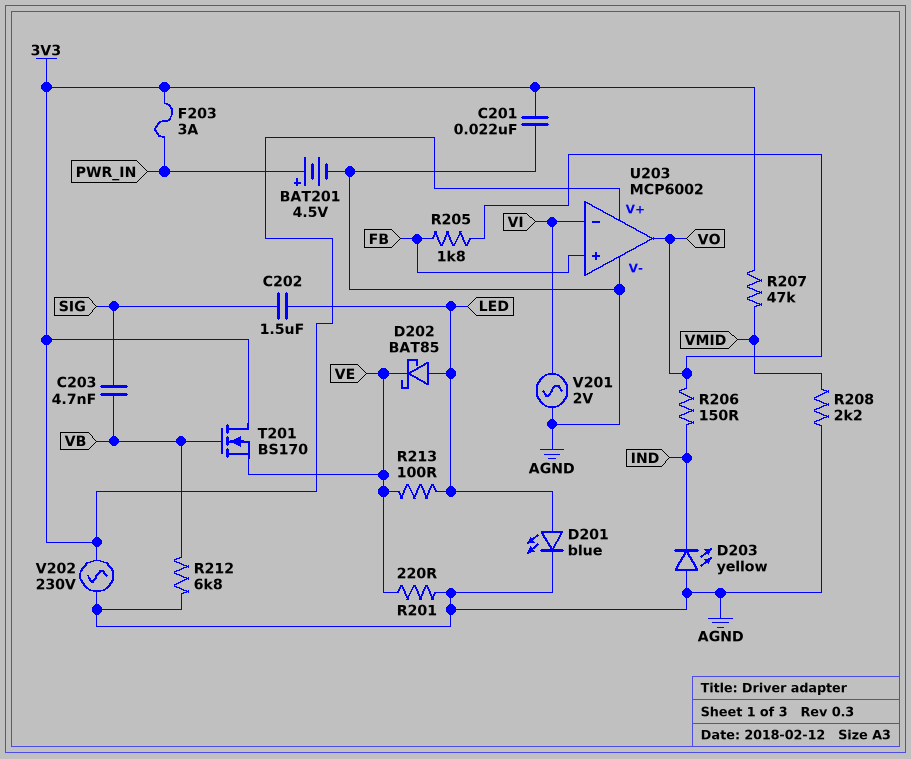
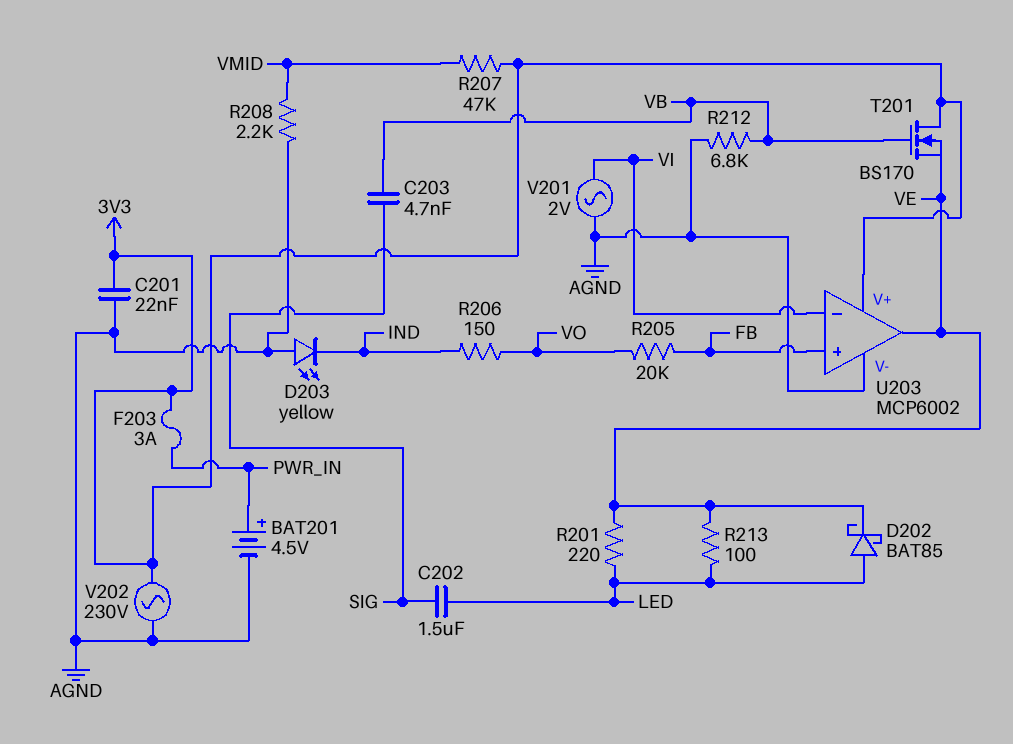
D201: LED blue (A LED, K AGND) -> none
R201: 220 (AGND, VE) -> 220 (LED, VE)
R205: 1.8k (FB, VO) -> 20k (FB, VO)
U203 pin out: VO -> VE

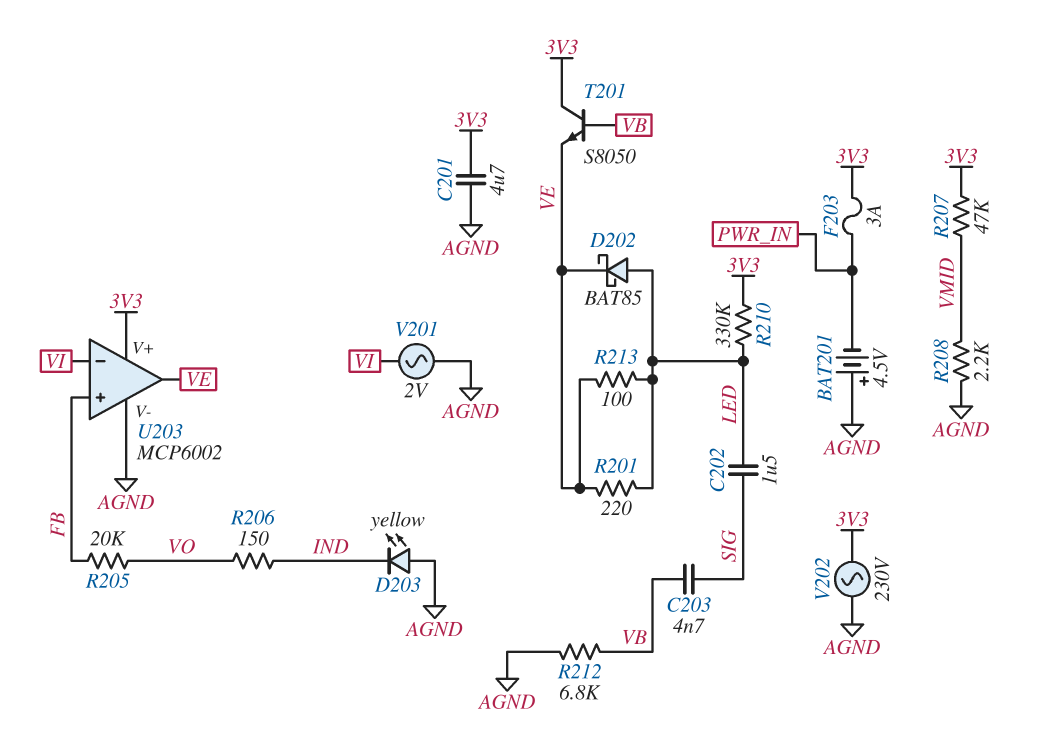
BAT201: 4.5V (plus PWR_IN, minus AGND) -> 4.5V (plus AGND, minus PWR_IN)
C201: 22nF (3V3, AGND) -> 4.7uF (3V3, AGND)
R210: none -> 330k (3V3, LED)
T201: NMOS BS170 (G VB, D 3V3, S VE) -> NPN S8050 (B VB, C 3V3, E VE)

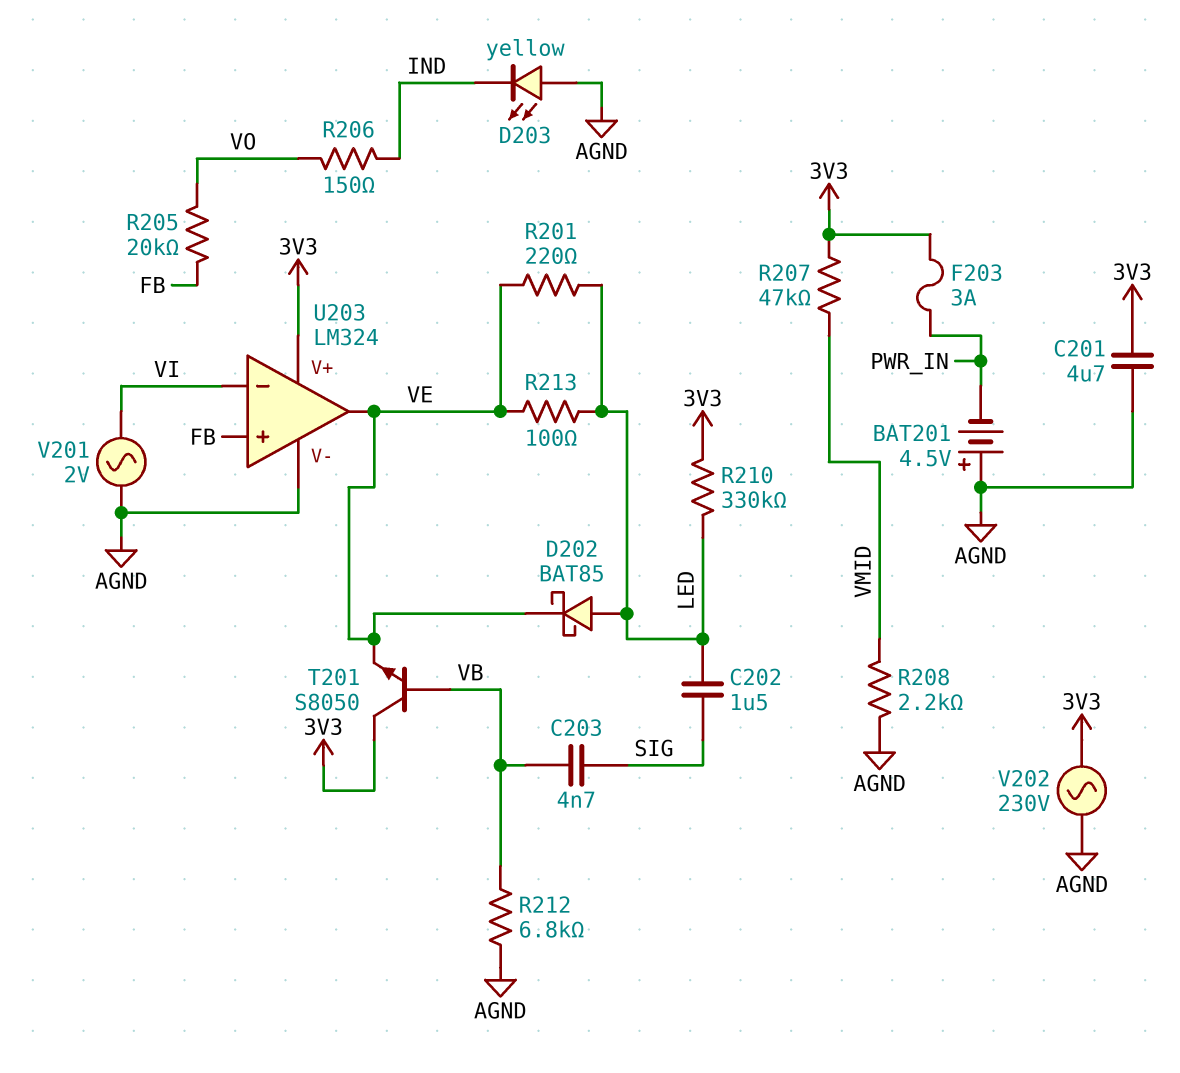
U203: MCP6002 -> LM324

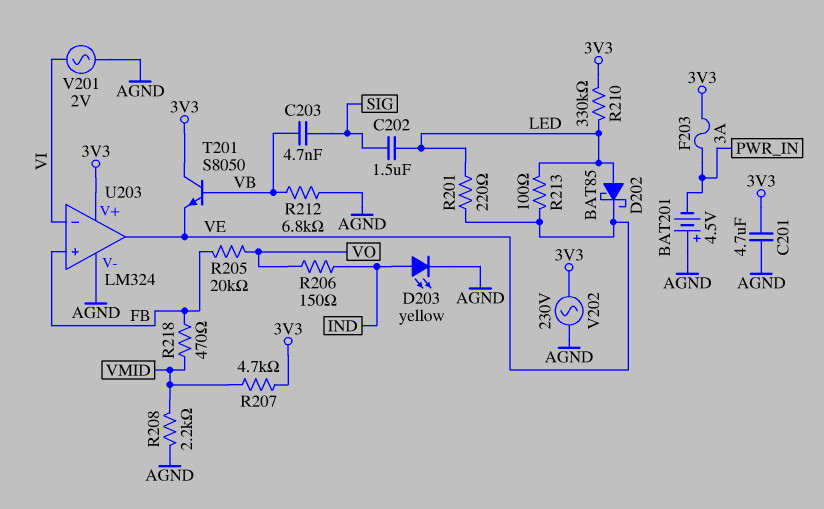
D203: LED yellow (A AGND, K IND) -> LED yellow (A IND, K AGND)
R207: 47k (3V3, VMID) -> 4.7k (3V3, VMID)
R218: none -> 470 (FB, VMID)

